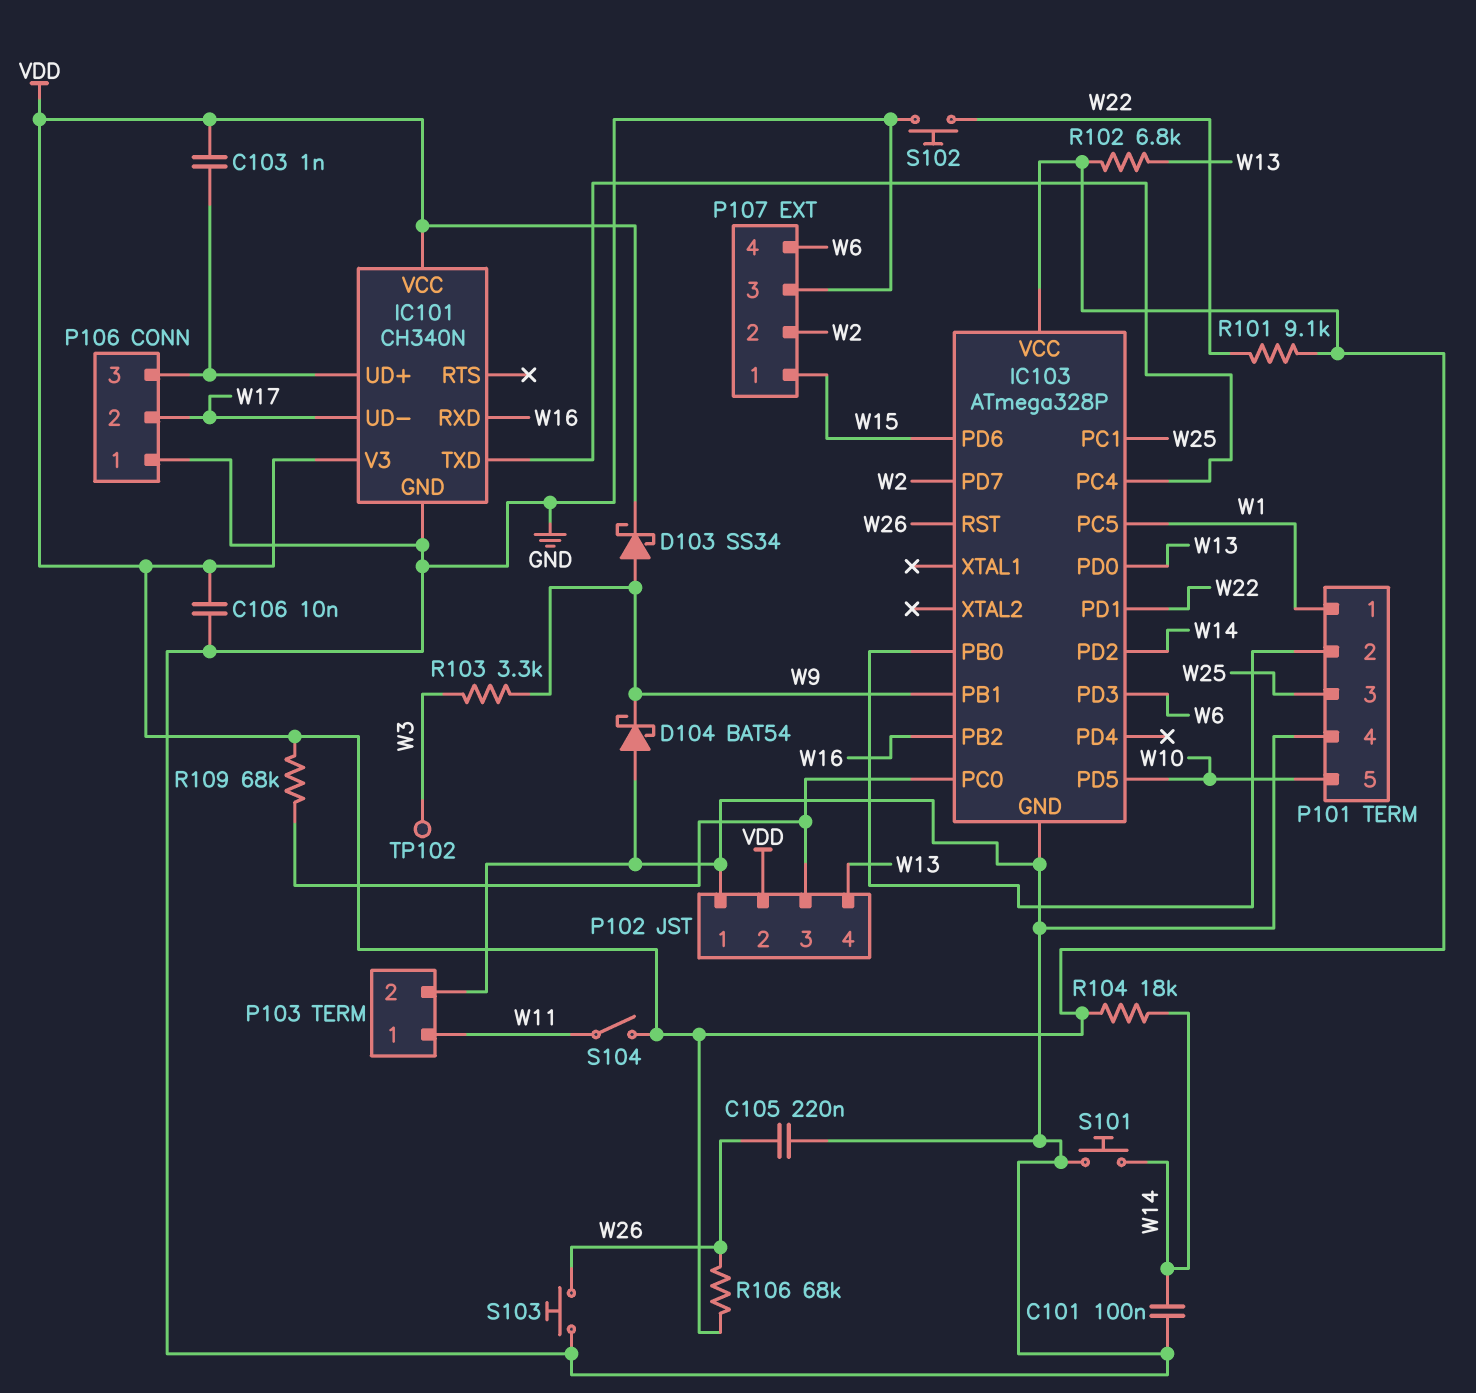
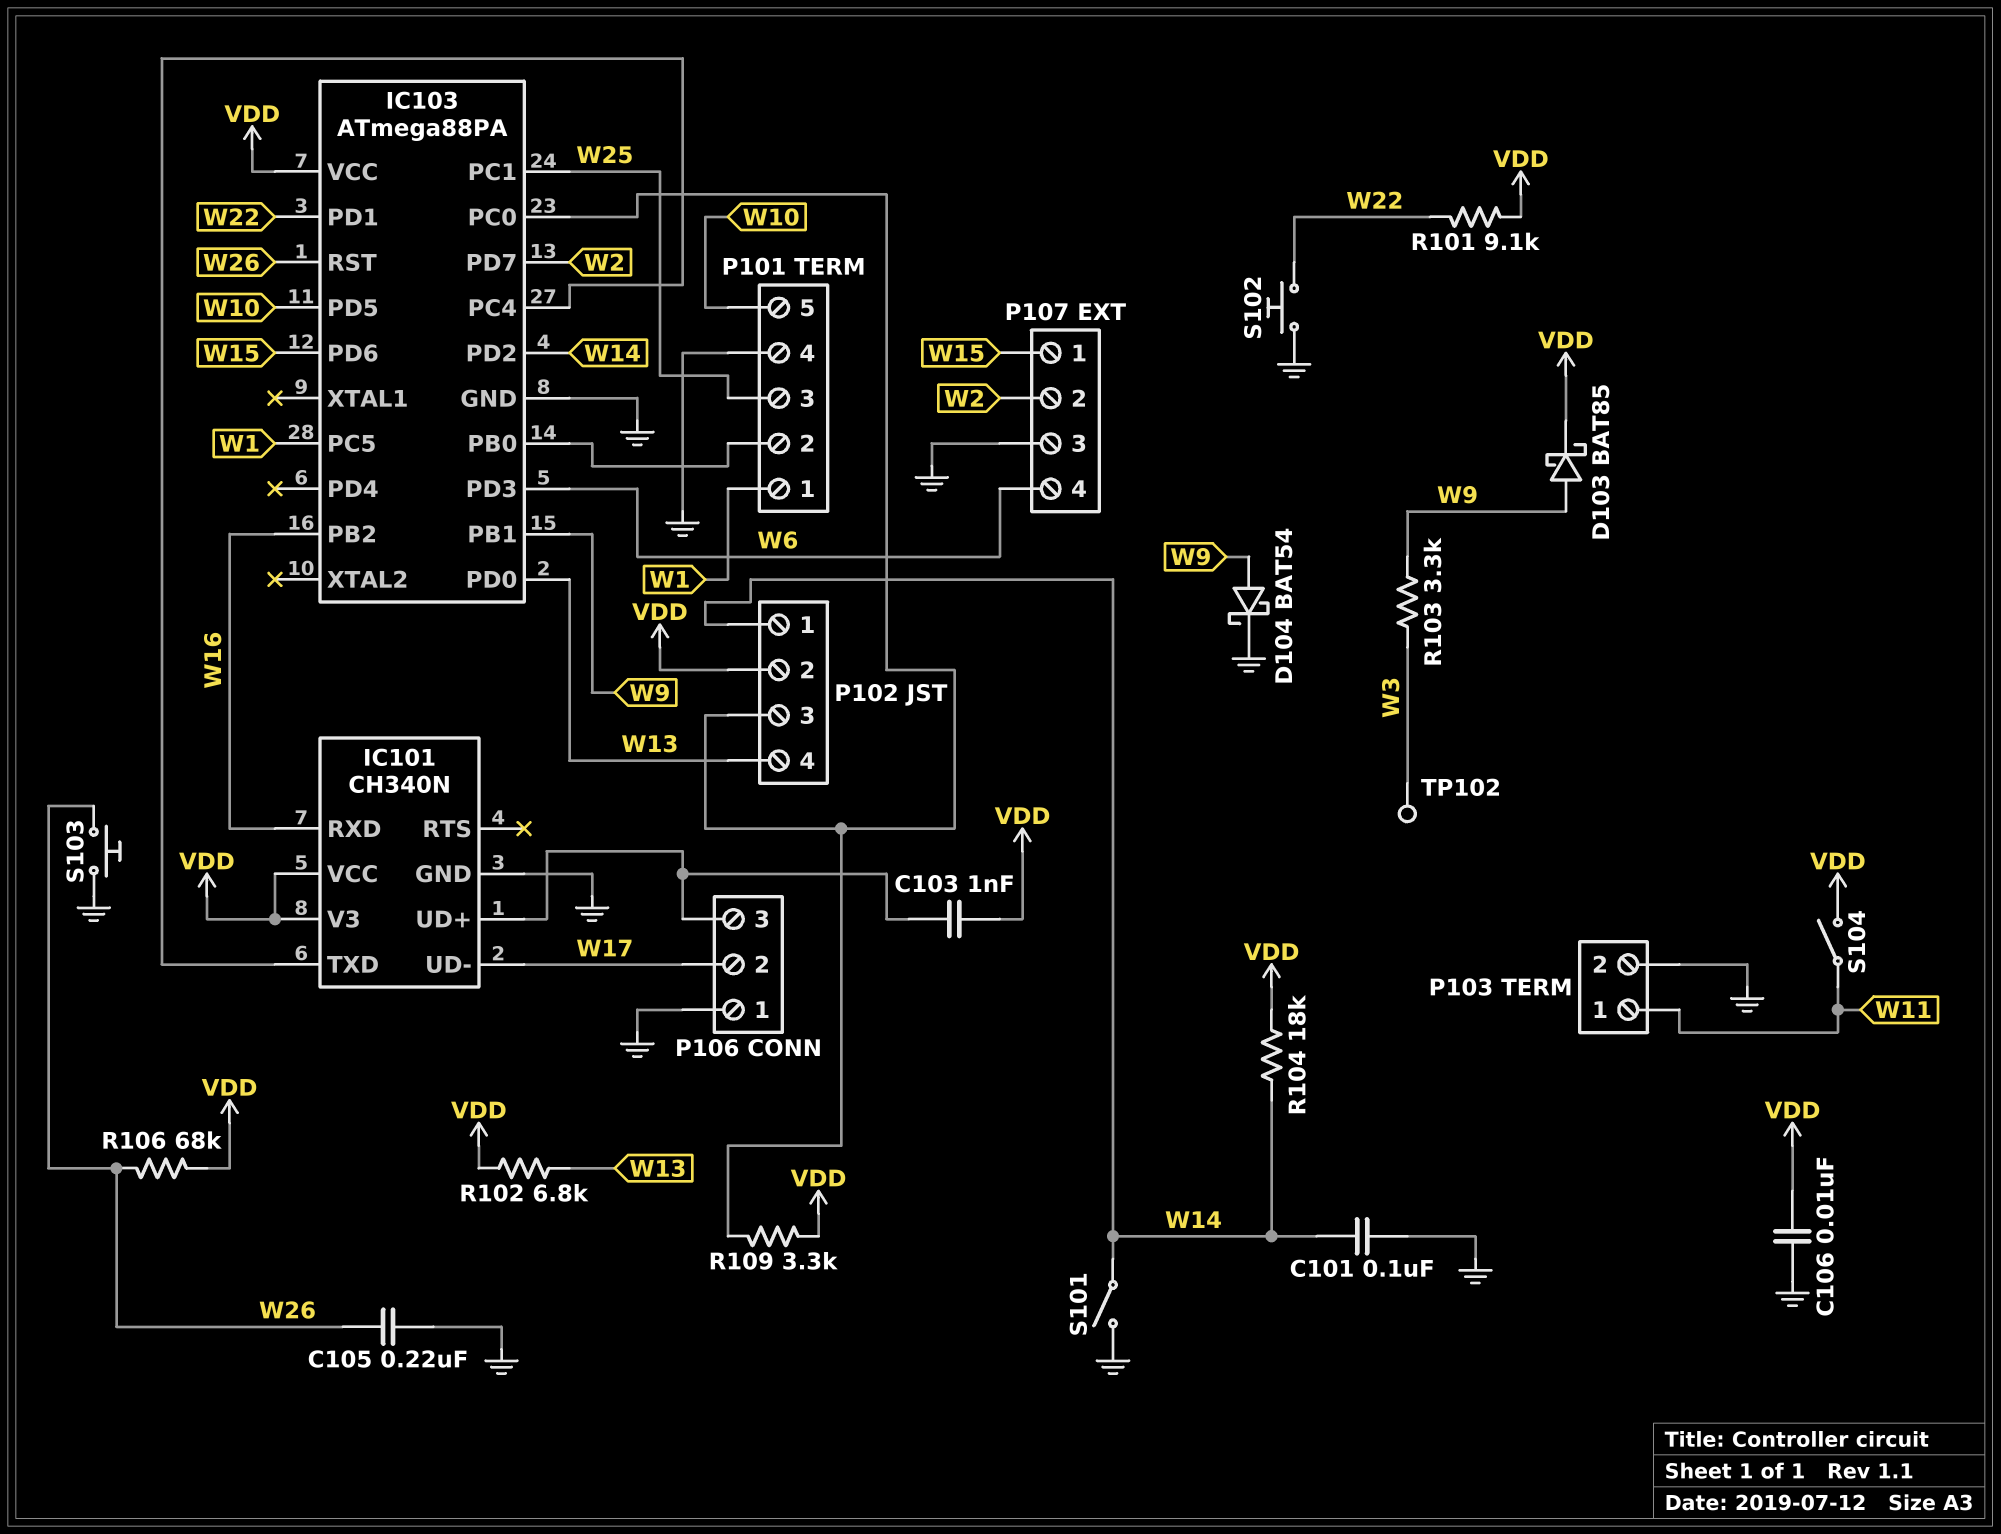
D103: schottky SS34 (A W9, K VDD) -> schottky BAT85 (A W9, K VDD)
D104: schottky BAT54 (A GND, K W9) -> schottky BAT54 (A W9, K GND)
IC103: ATmega328P -> ATmega88PA
P102 pin 1: GND -> W14
R109: 68k (IC103/PC0, VDD) -> 3.3k (IC103/PC0, VDD)
S101: button (GND, W14) -> switch (GND, W14)

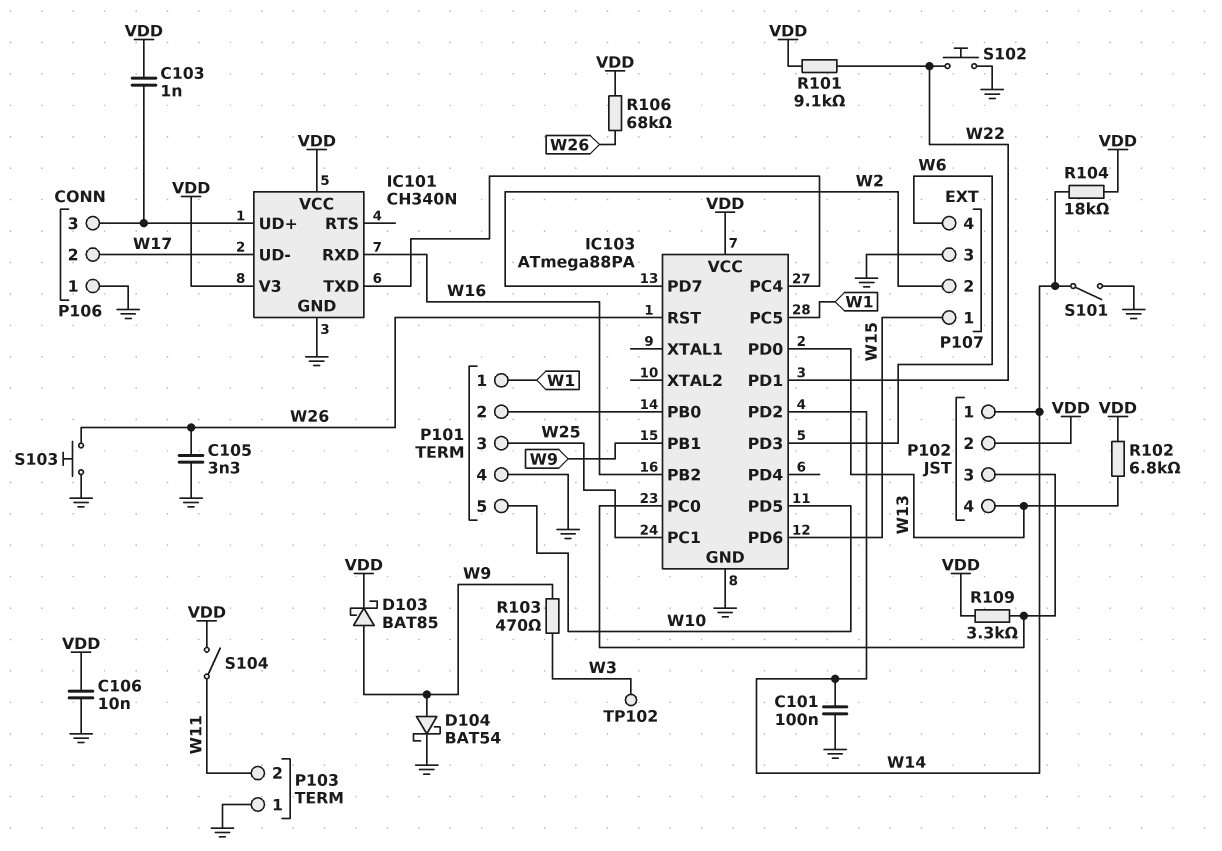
C105: 220nF (GND, W26) -> 3.3nF (GND, W26)
P103 pin 1: W11 -> GND
P103 pin 2: GND -> W11
R103: 3.3k (W3, W9) -> 470 (W3, W9)

